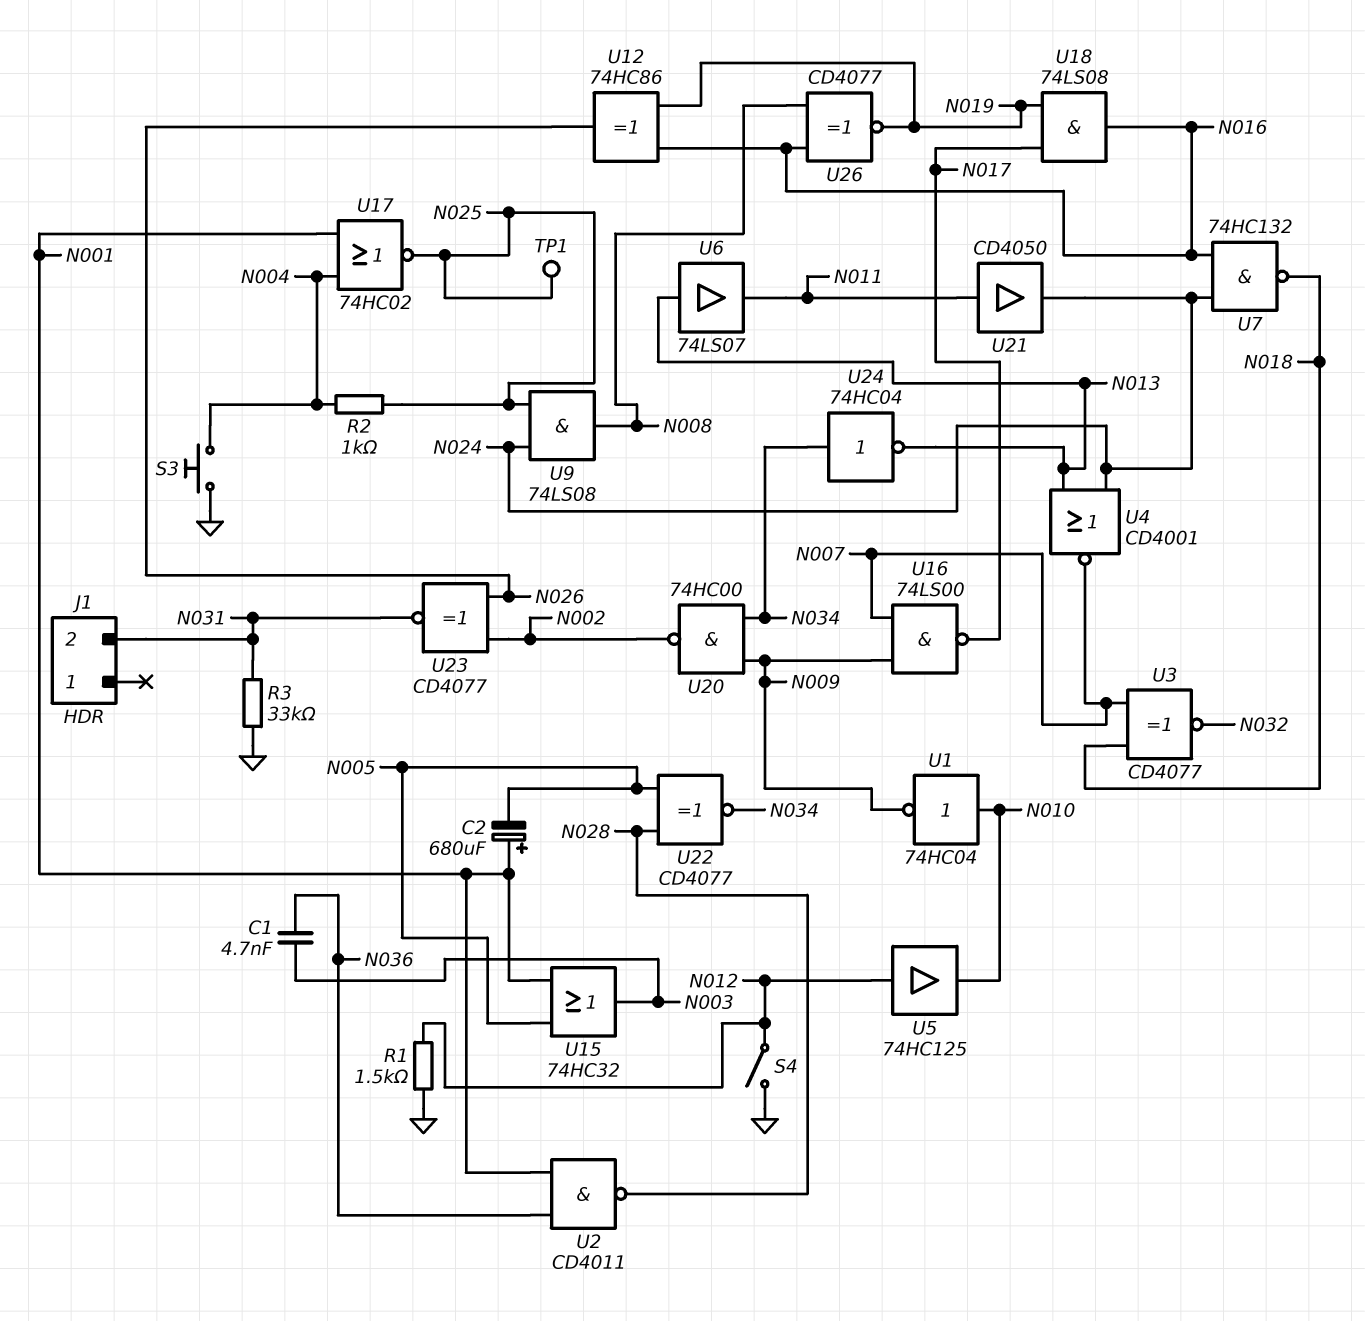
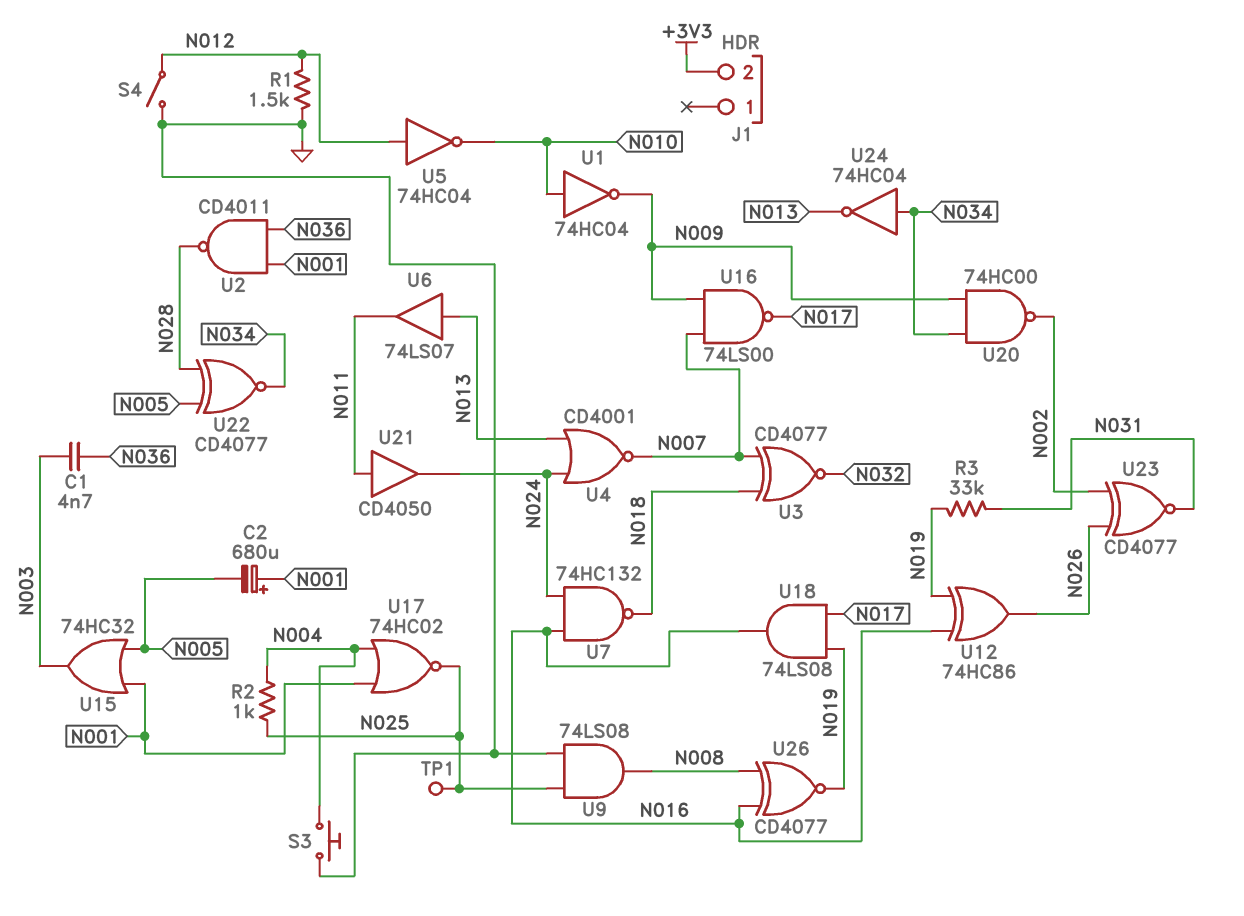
J1 pin 2: N031 -> +3V3
R3: 33k (GND, N031) -> 33k (N019, N031)
U5: buffer 74HC125 (in N012, out N010) -> NOT 74HC04 (in N012, out N010)
U9: AND 74LS08 (in N024, in N025, out N008) -> AND 74LS08 (in GND, in N025, out N008)

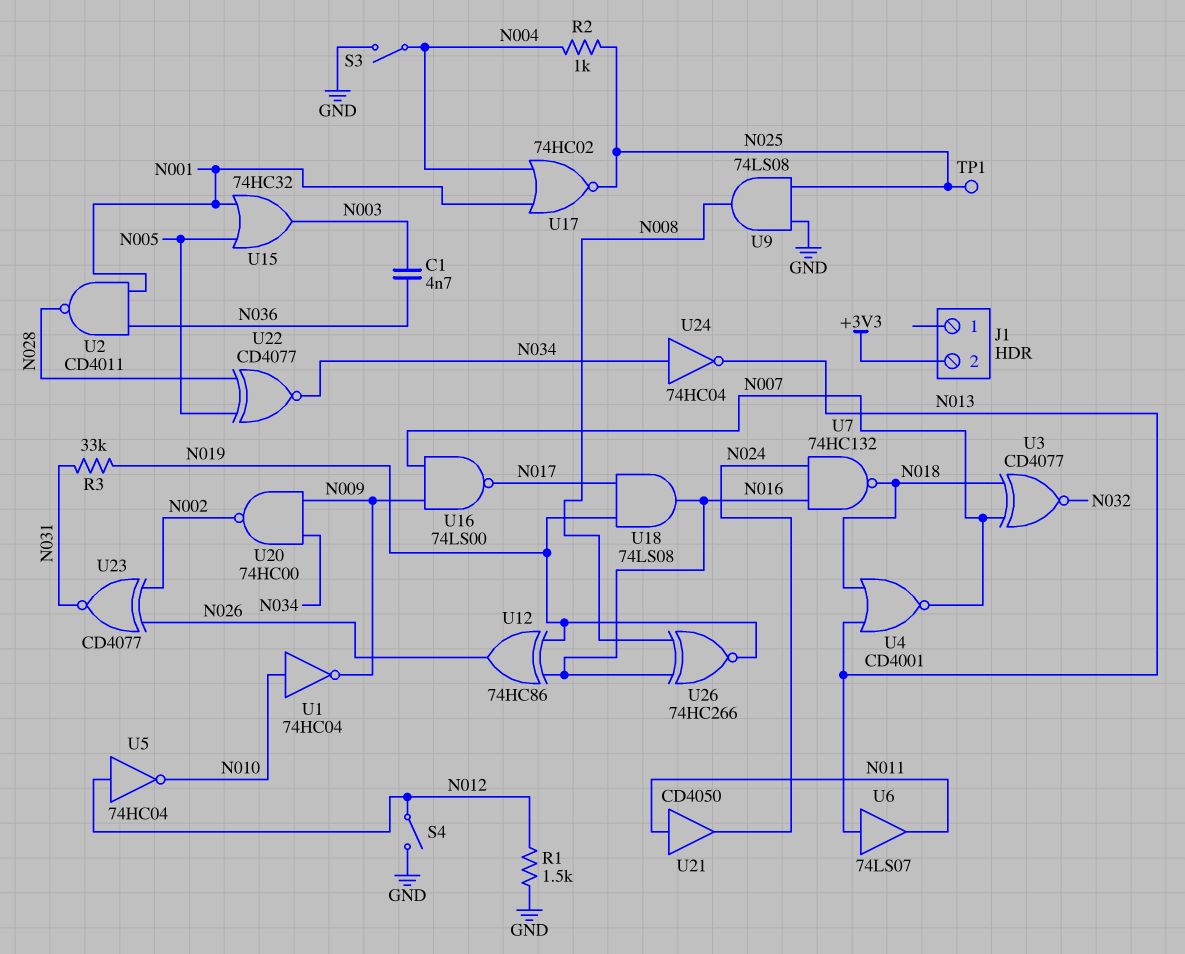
C2: 680uF (plus N001, minus N005) -> none
S3: button (GND, N004) -> switch (GND, N004)
U4: NOR CD4001 (in N013, in N024, out N007) -> NOR CD4001 (in N013, in N018, out N007)
U26: XNOR CD4077 (in N008, in N016, out N019) -> XNOR 74HC266 (in N008, in N016, out N019)

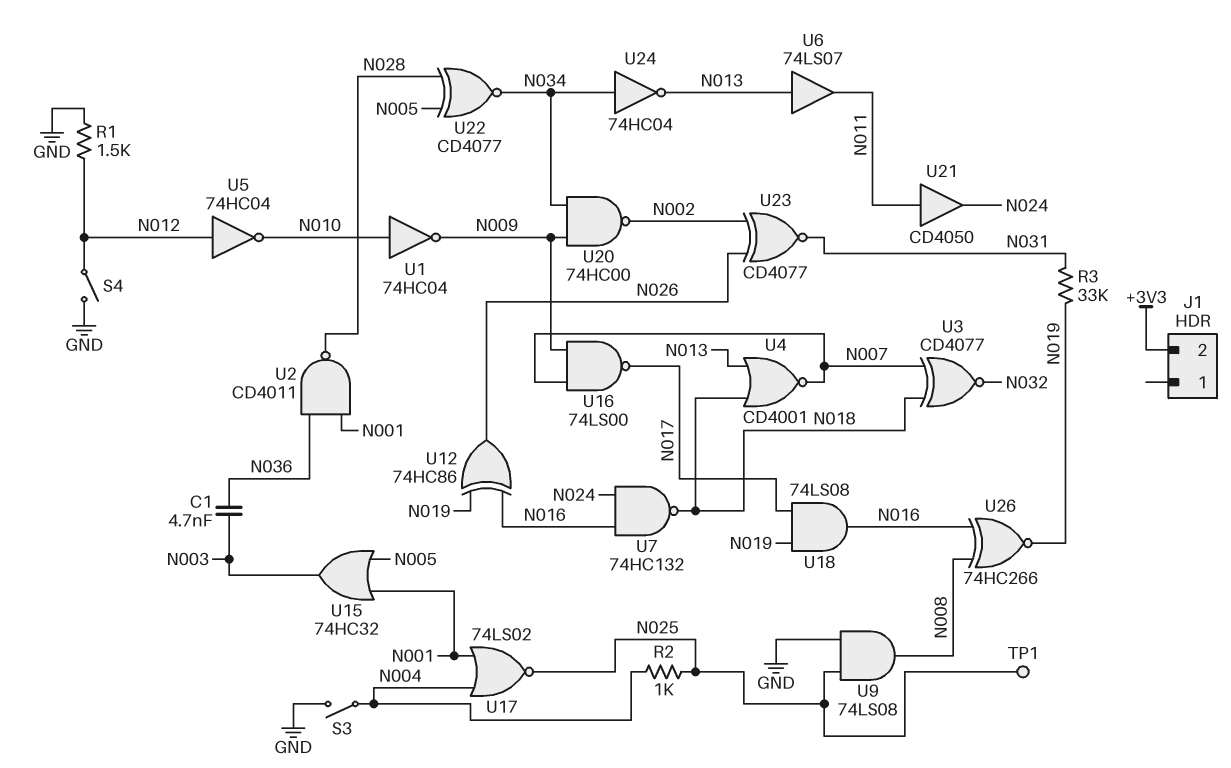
U17: NOR 74HC02 (in N001, in N004, out N025) -> NOR 74LS02 (in N001, in N004, out N025)

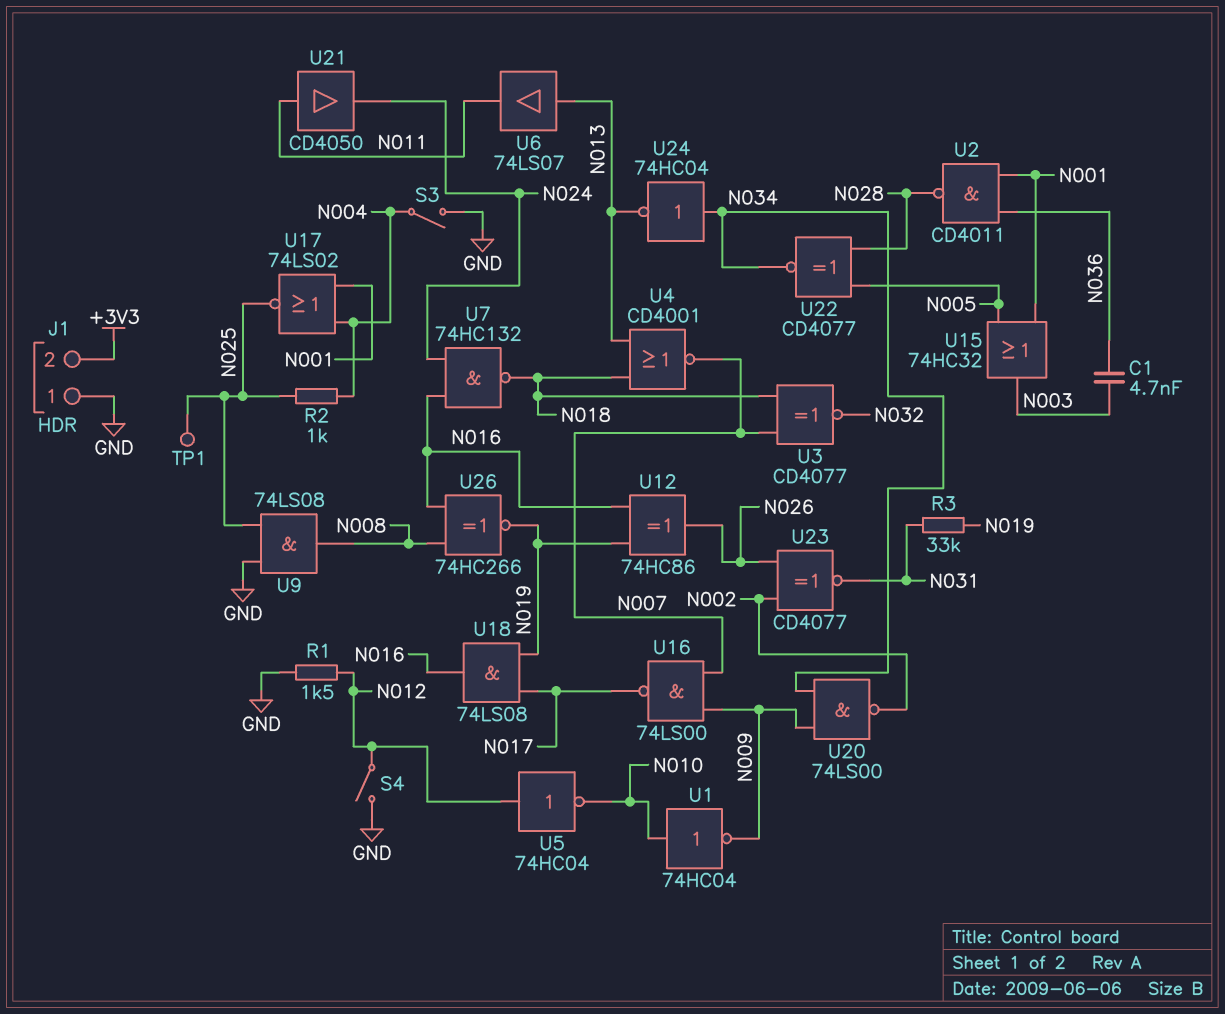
J1 pin 1: none -> GND
U20: NAND 74HC00 (in N009, in N034, out N002) -> NAND 74LS00 (in N009, in N034, out N002)

